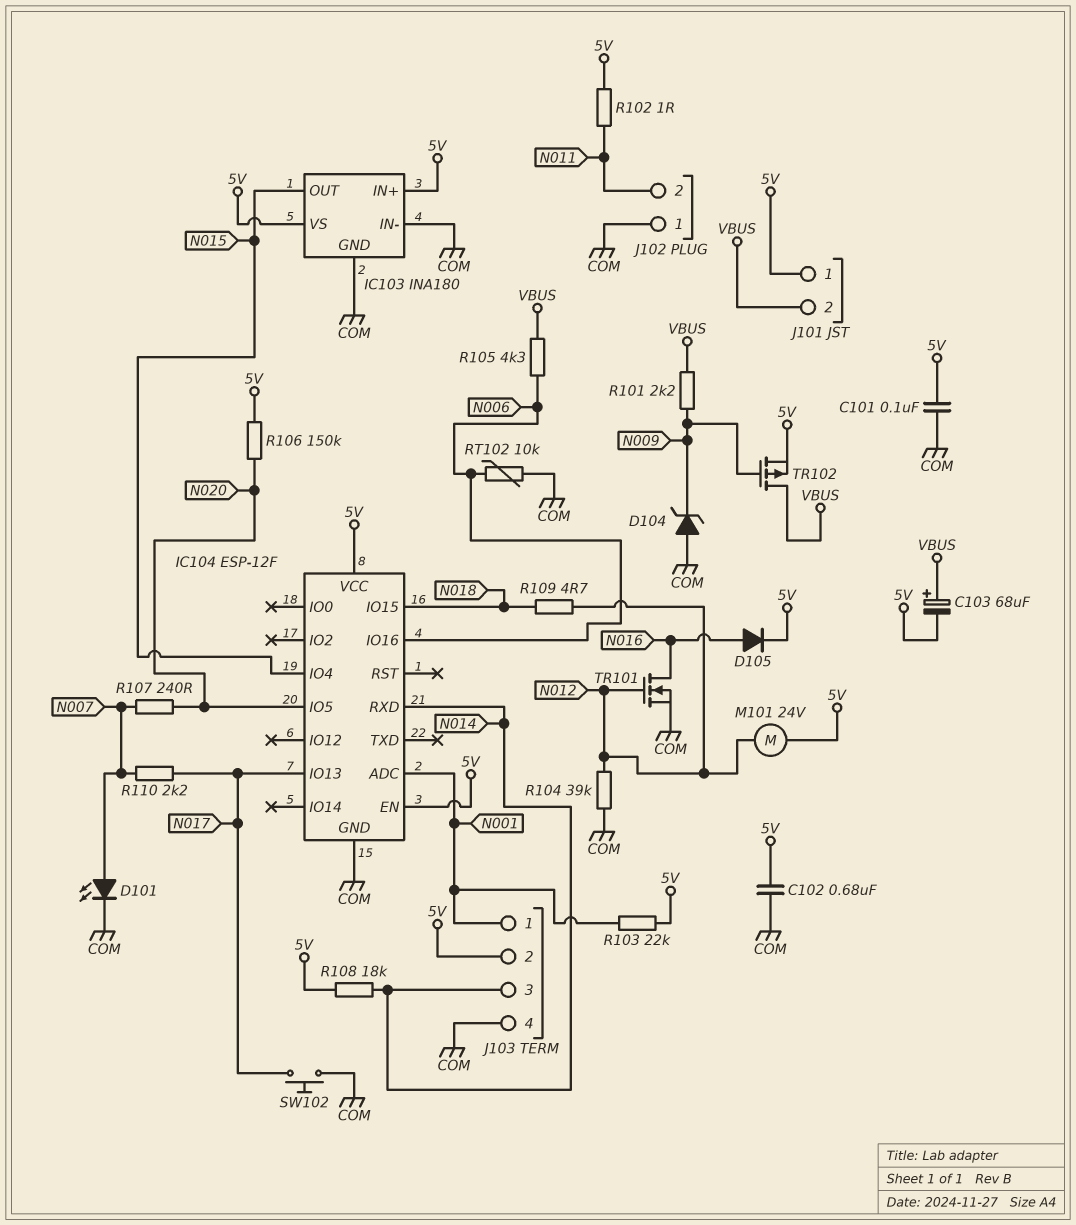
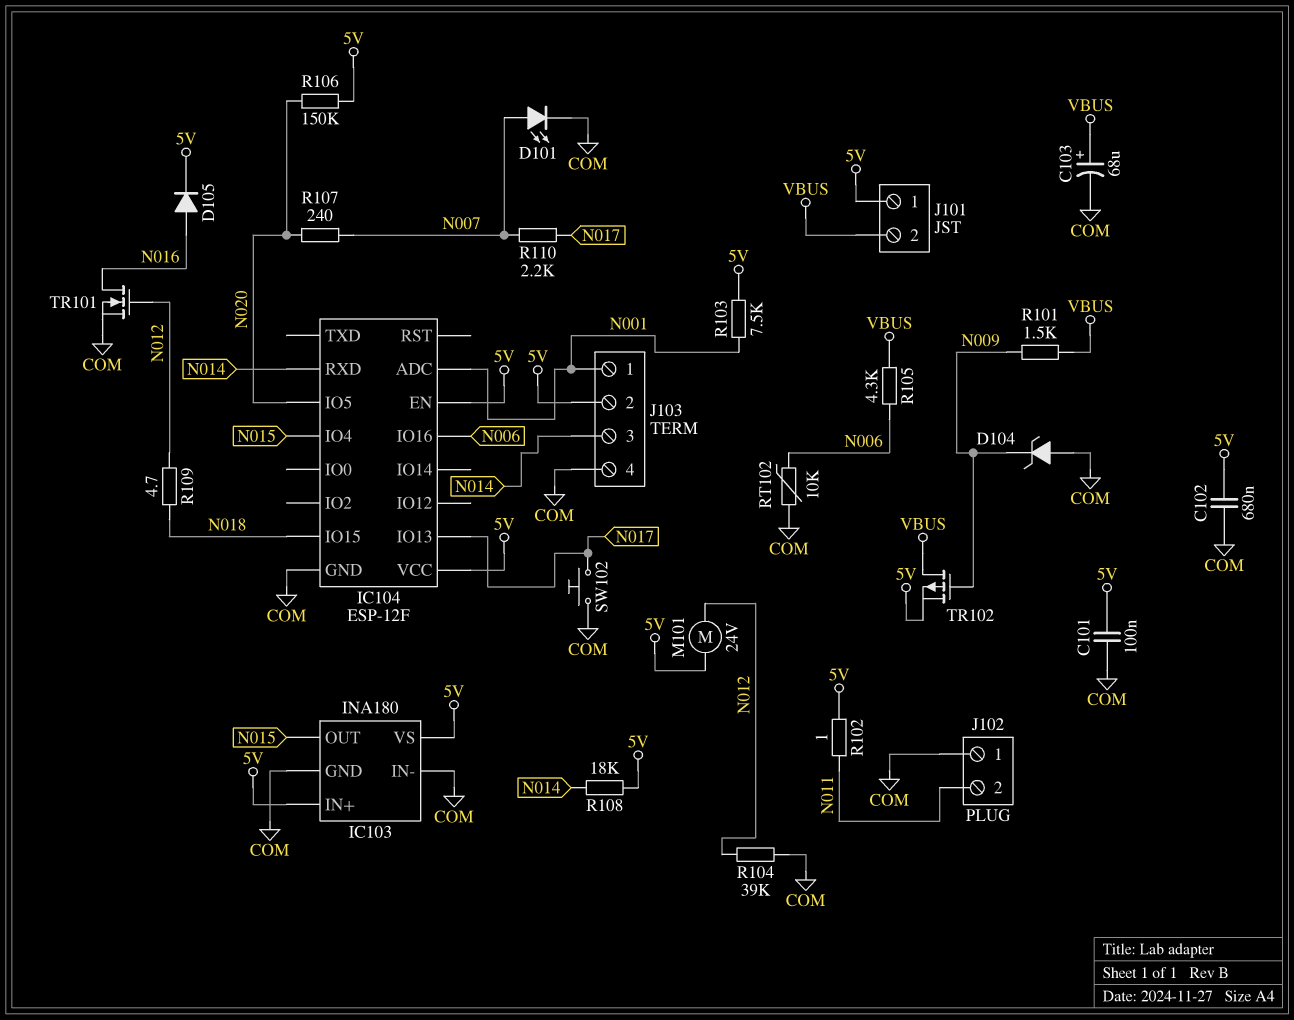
C103: 68uF (plus VBUS, minus 5V) -> 68uF (plus VBUS, minus COM)
R101: 2.2k (N009, VBUS) -> 1.5k (N009, VBUS)
R103: 22k (5V, N001) -> 7.5k (5V, N001)

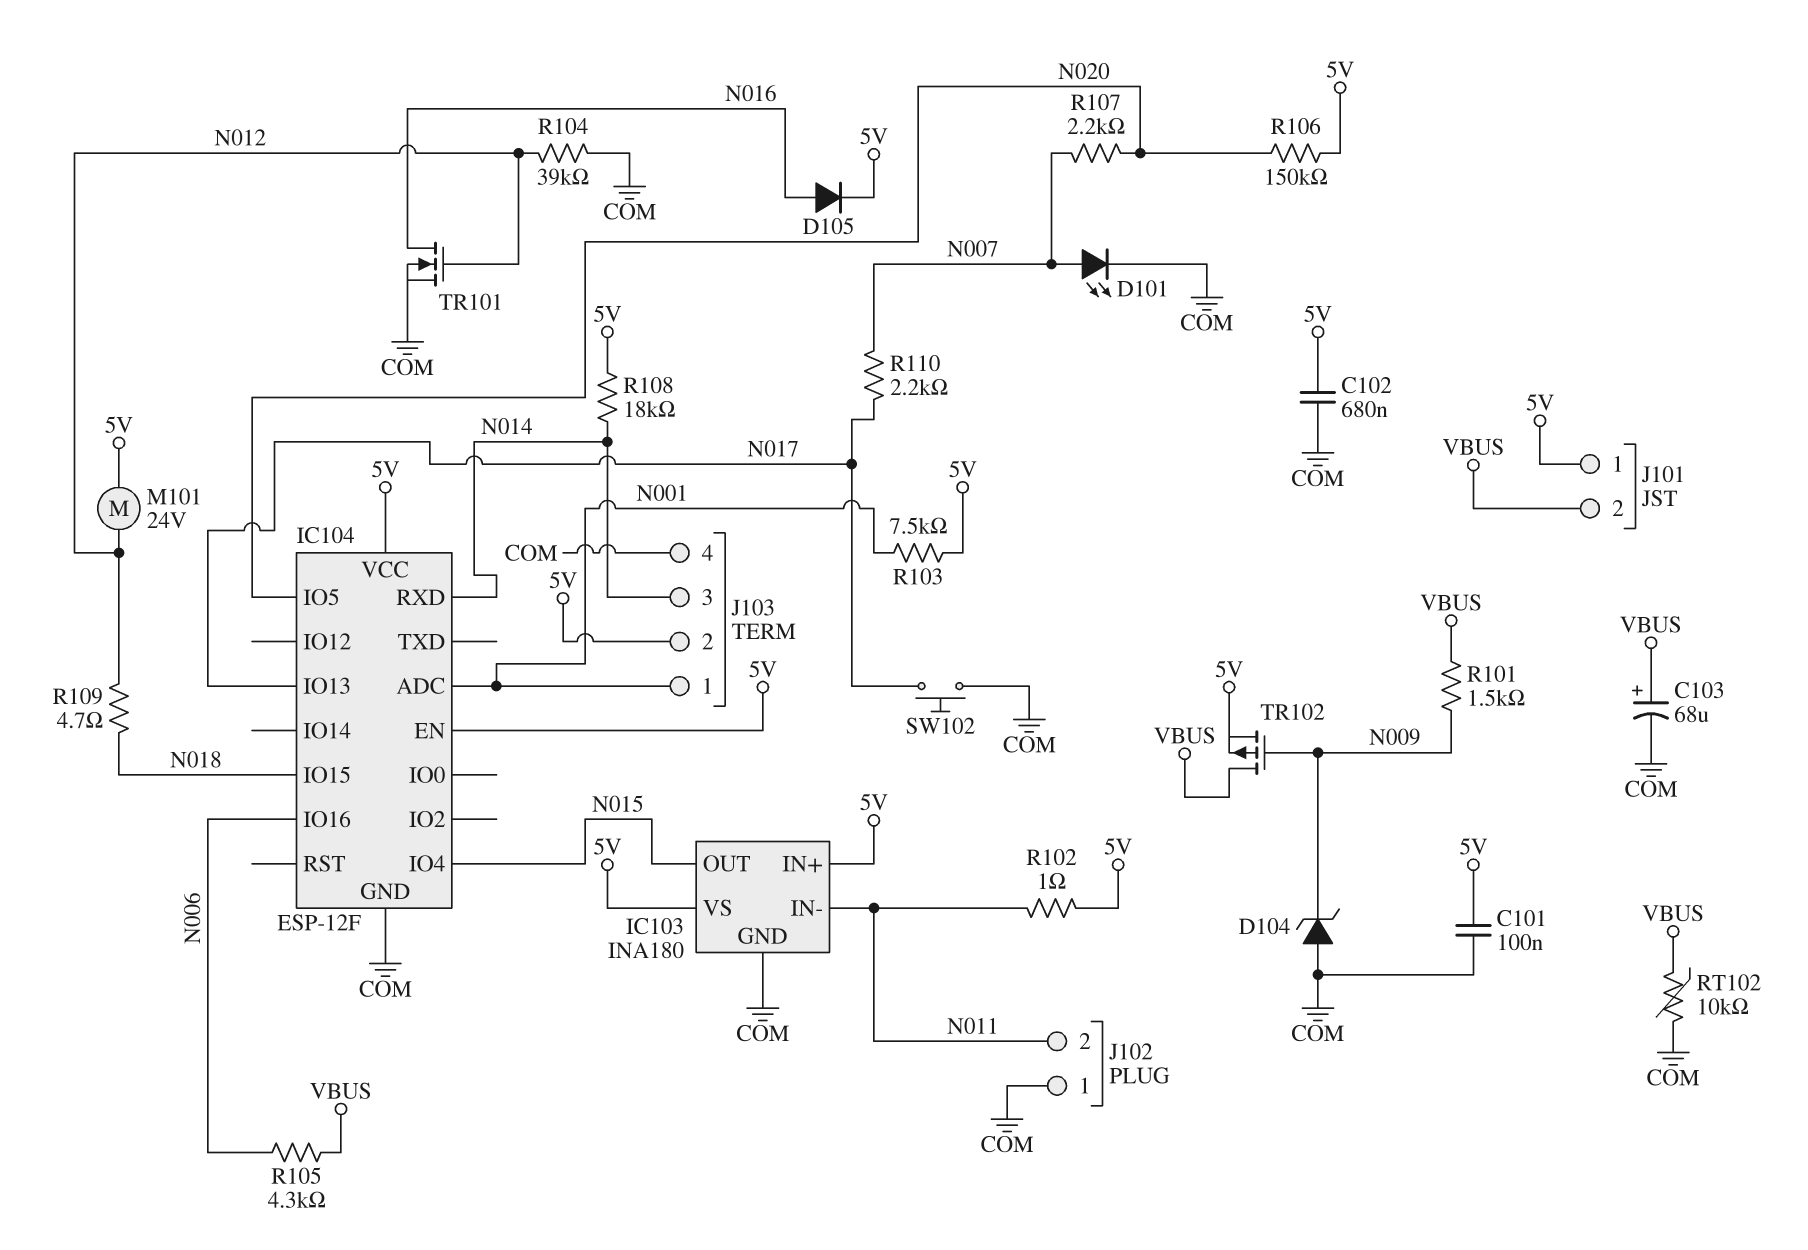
IC103 pin IN-: COM -> N011
R107: 240 (N007, N020) -> 2.2k (N007, N020)
RT102: 10k (COM, N006) -> 10k (COM, VBUS)

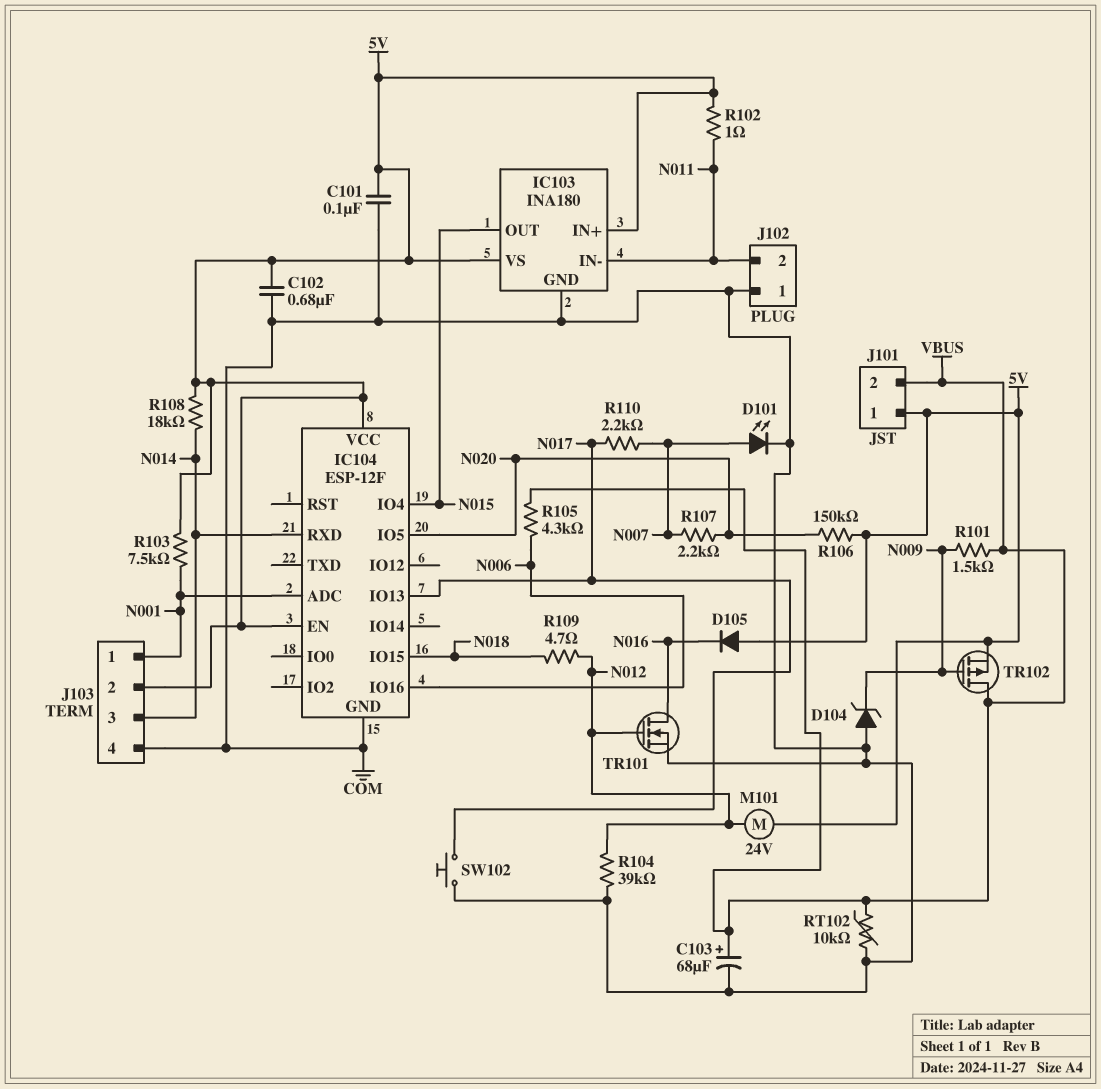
D105: diode (A N016, K 5V) -> diode (A 5V, K N016)

